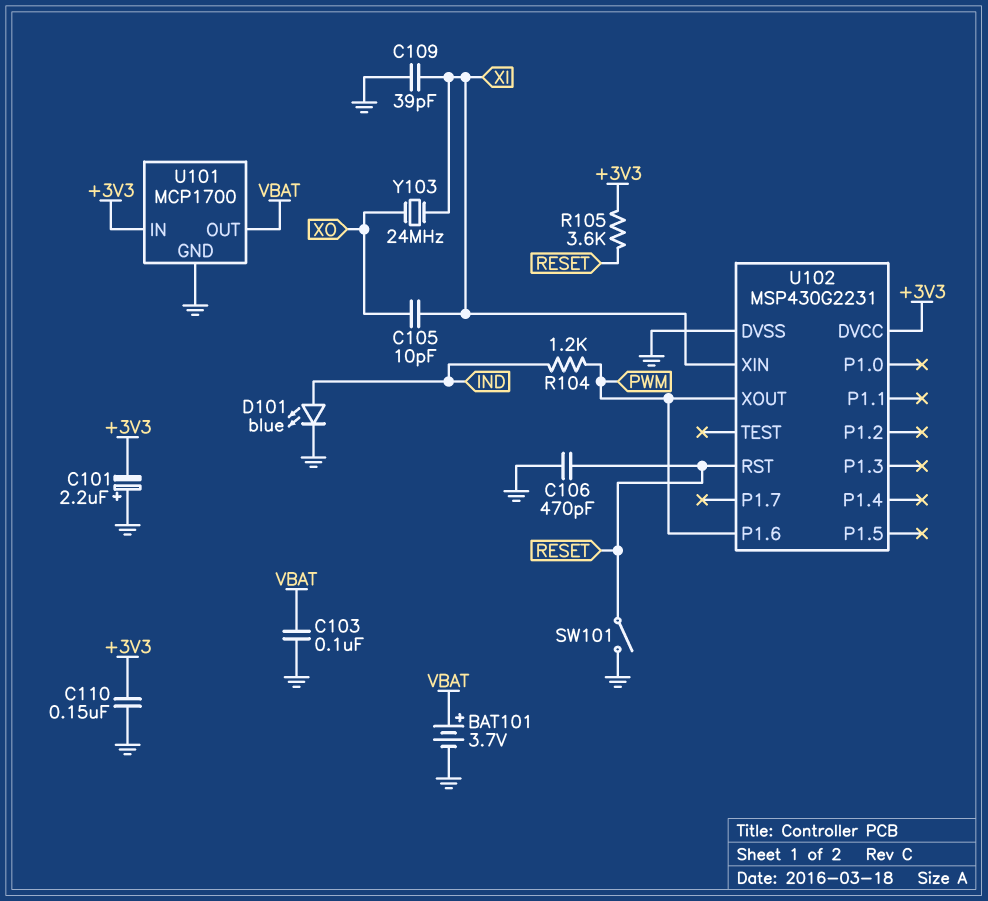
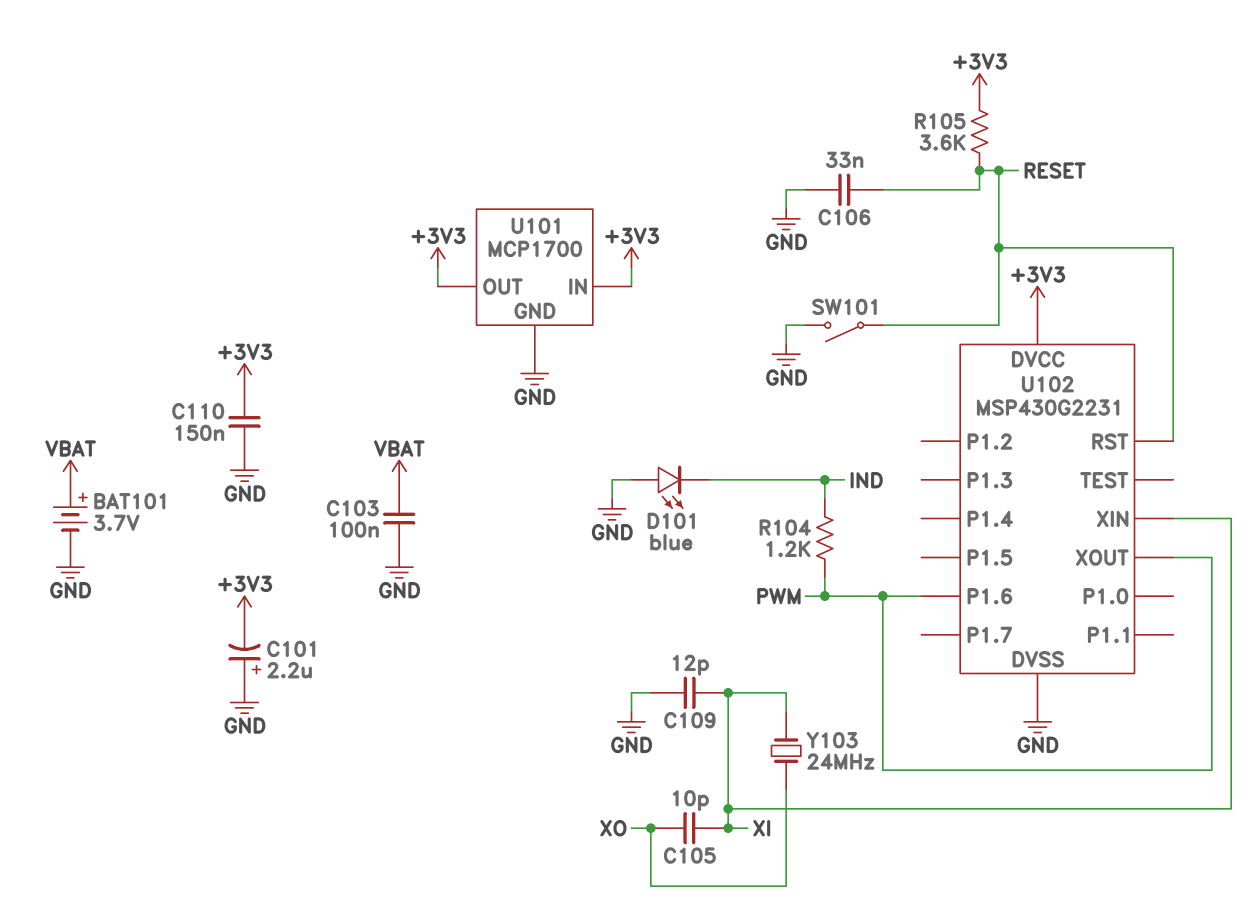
C106: 470pF (GND, RESET) -> 33nF (GND, RESET)
C109: 39pF (GND, XI) -> 12pF (GND, XI)
D101: LED blue (A IND, K GND) -> LED blue (A GND, K IND)
U101 pin OUT: VBAT -> +3V3

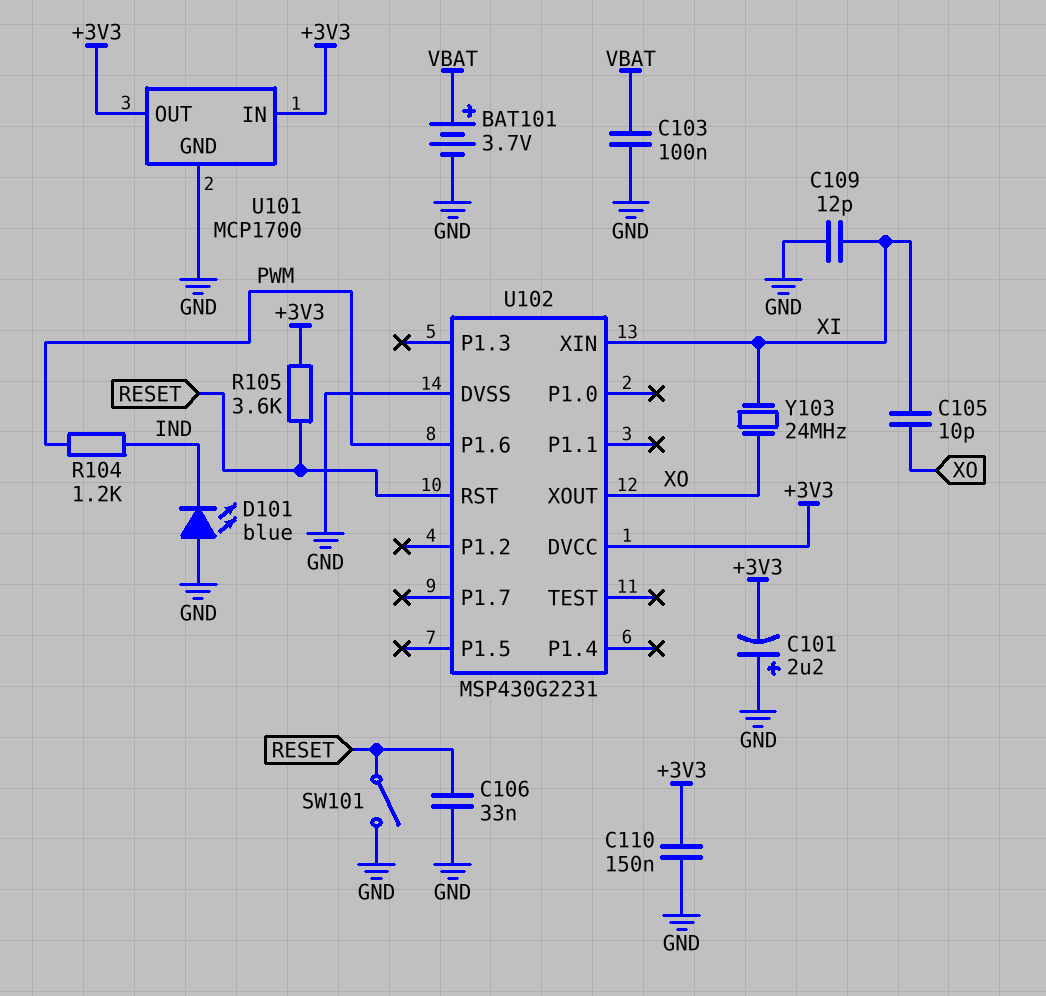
U102 pin XOUT: PWM -> XO

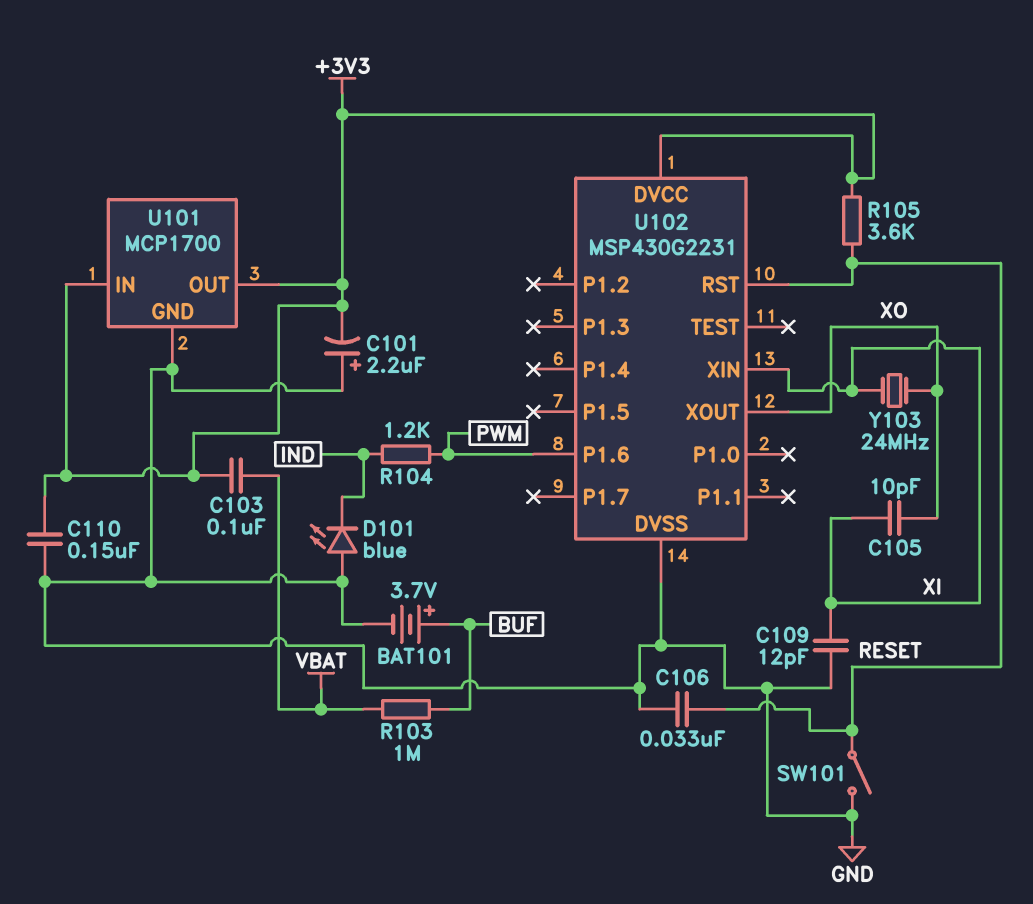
BAT101: 3.7V (plus VBAT, minus GND) -> 3.7V (plus BUF, minus GND)
C103: 100nF (GND, VBAT) -> 100nF (+3V3, VBAT)
R103: none -> 1M (BUF, VBAT)

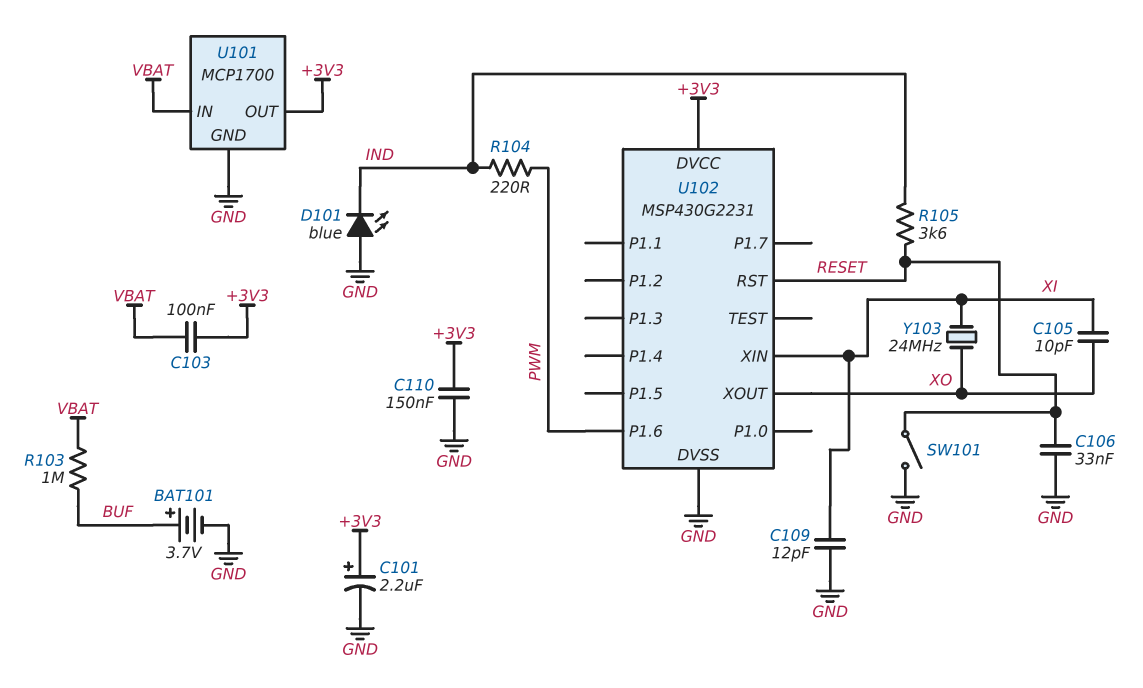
C101: 2.2uF (plus GND, minus +3V3) -> 2.2uF (plus +3V3, minus GND)
R104: 1.2k (IND, PWM) -> 220 (IND, PWM)
R105: 3.6k (+3V3, RESET) -> 3.6k (IND, RESET)
U101 pin IN: +3V3 -> VBAT

